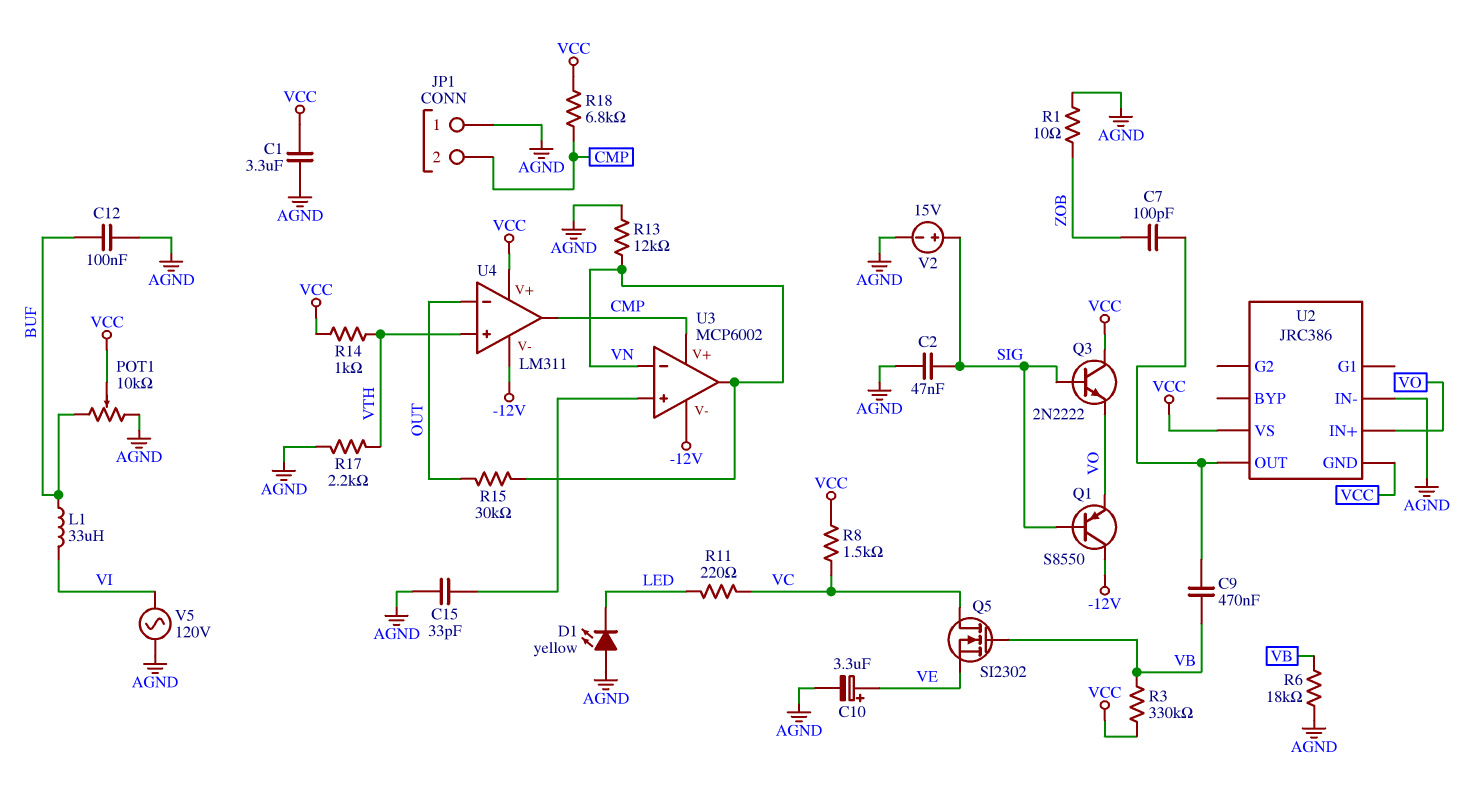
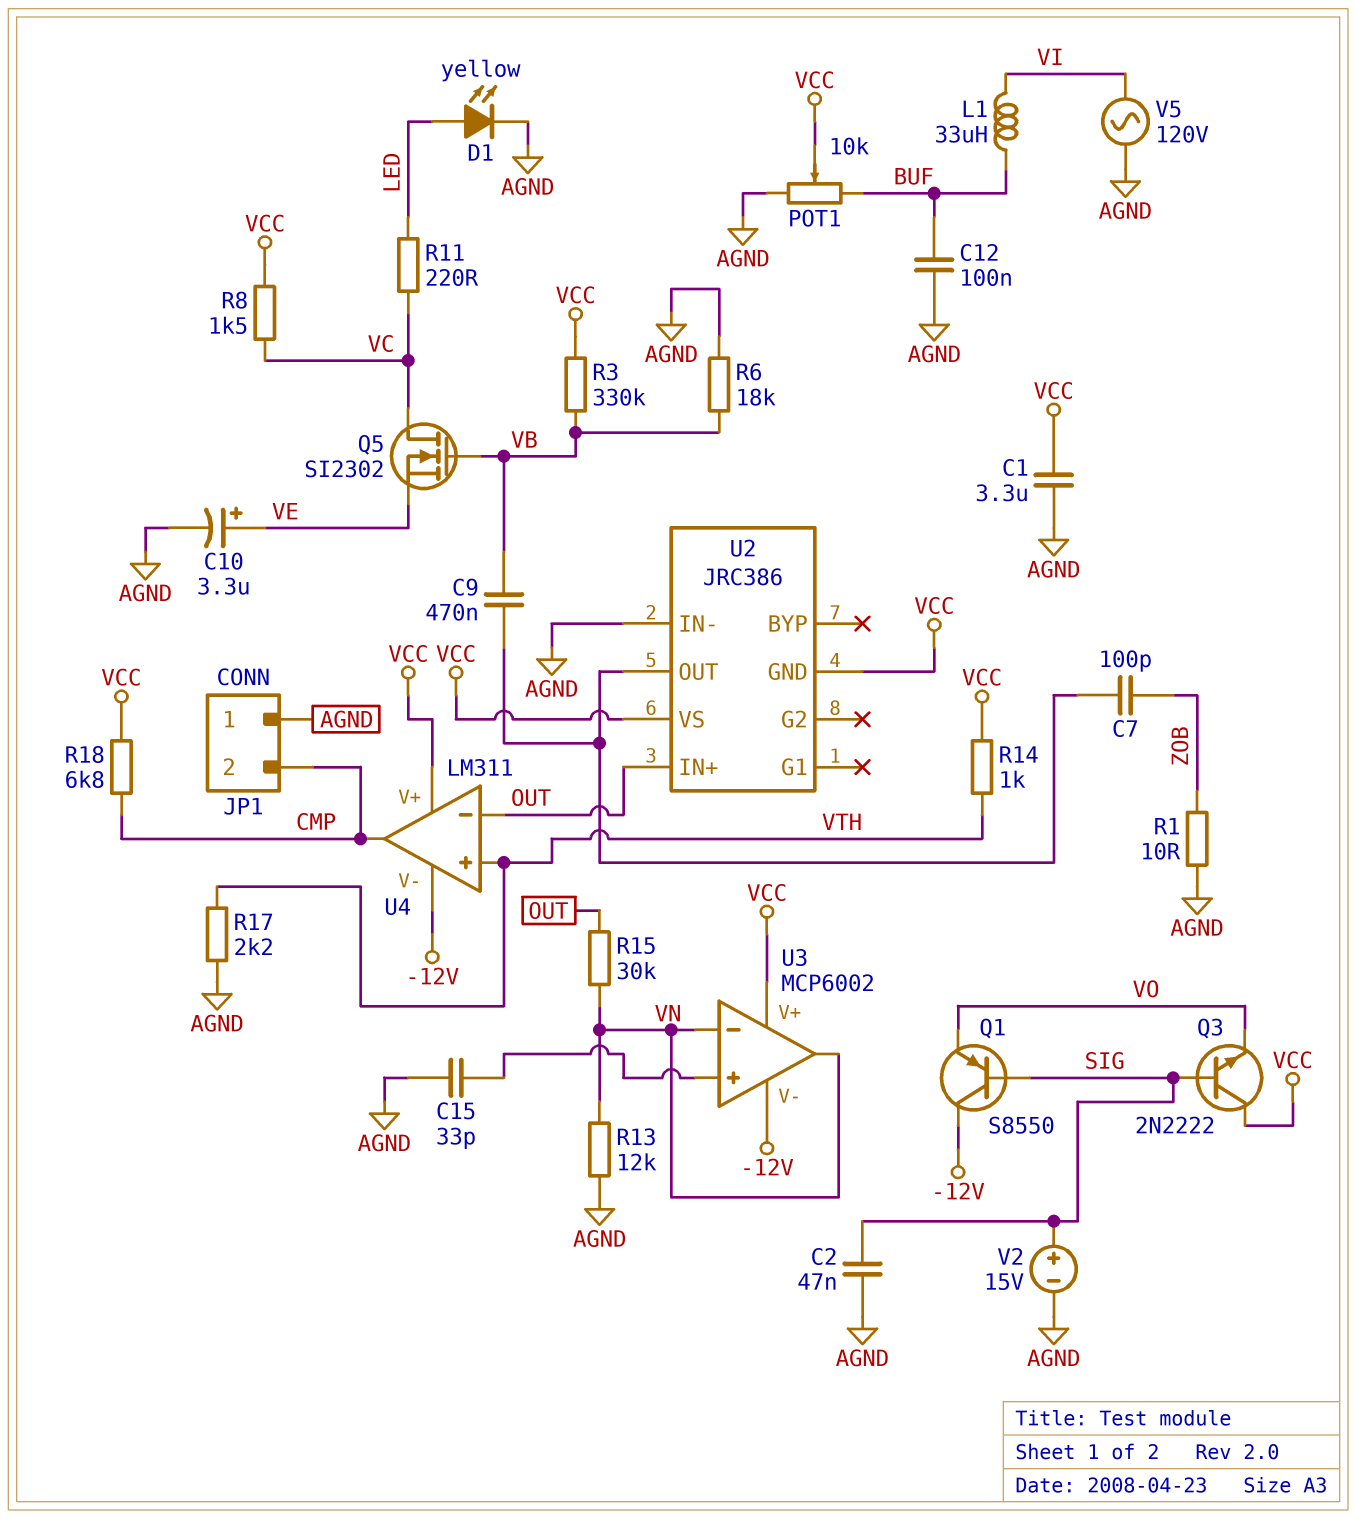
D1: LED yellow (A AGND, K LED) -> LED yellow (A LED, K AGND)
U2 pin IN+: VO -> OUT
U3 pin V+: CMP -> VCC

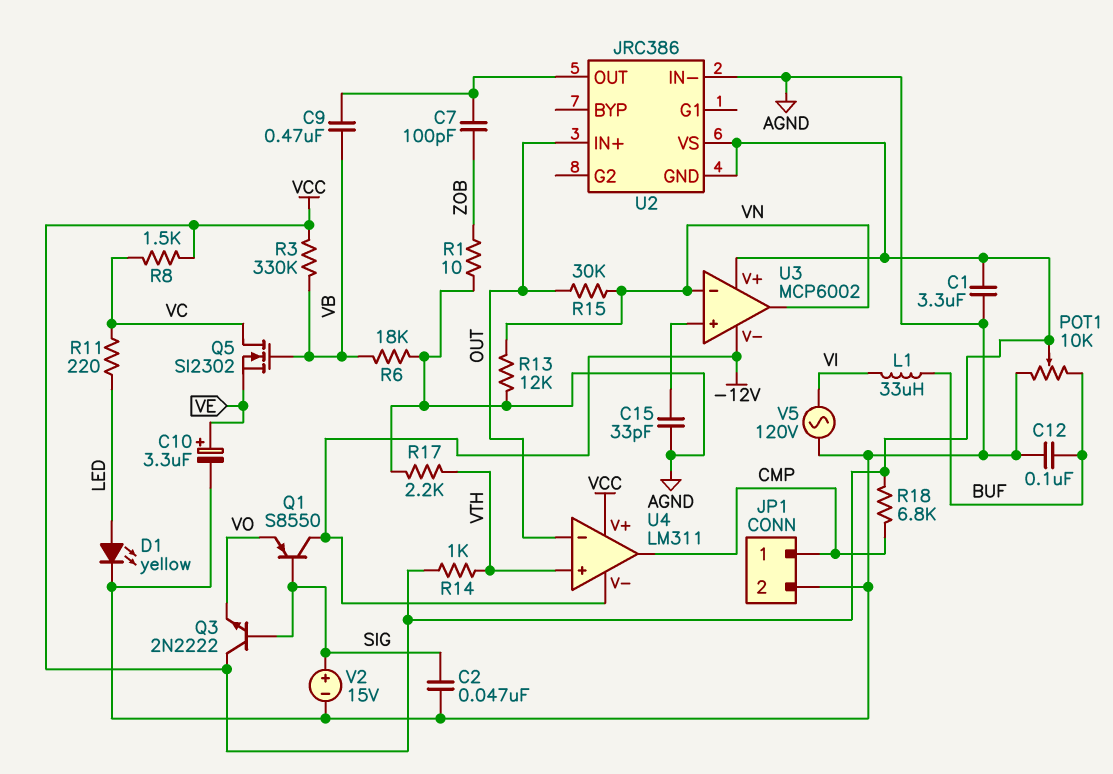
JP1 pin 1: AGND -> CMP
JP1 pin 2: CMP -> AGND

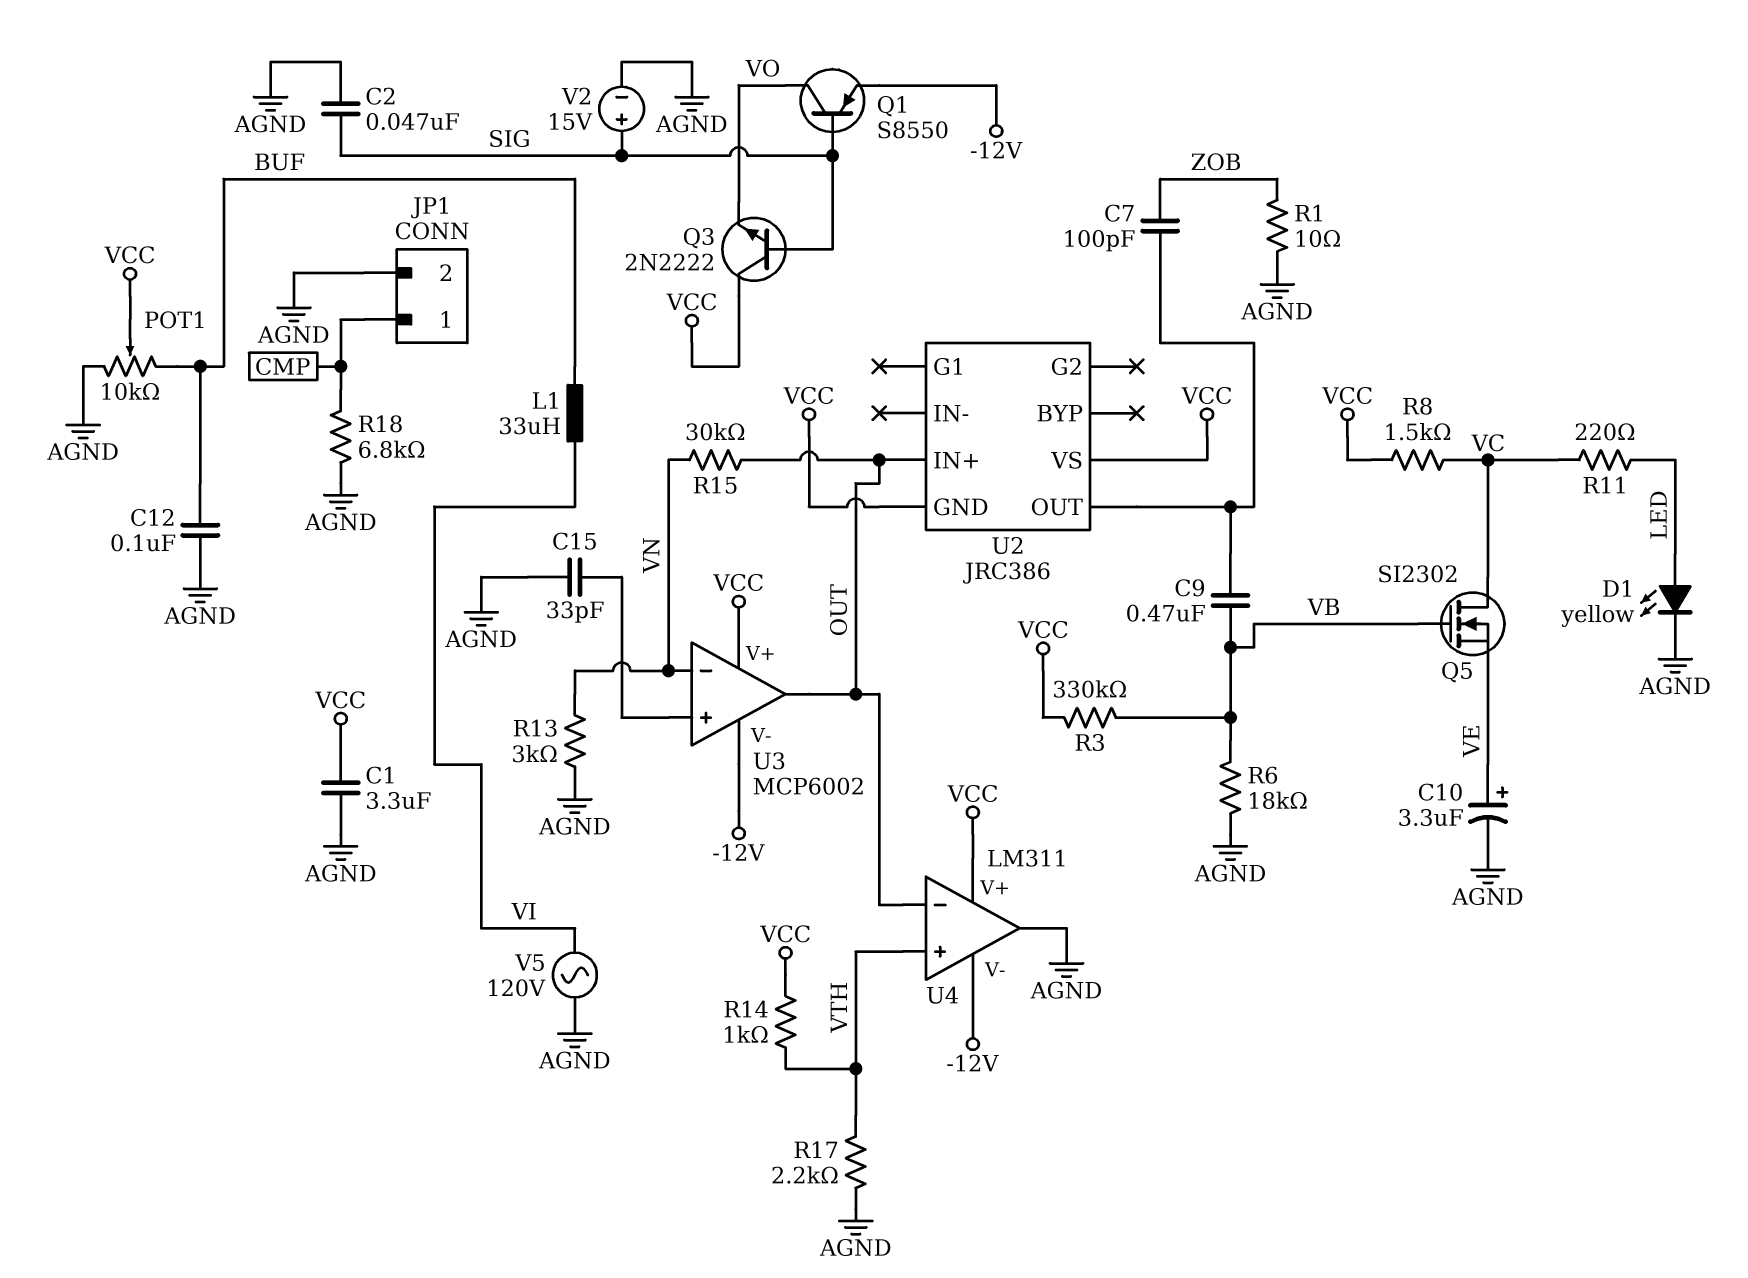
Q1: PNP S8550 (B SIG, C -12V, E VO) -> PNP S8550 (B SIG, C VO, E -12V)
R13: 12k (AGND, VN) -> 3k (AGND, VN)
R18: 6.8k (CMP, VCC) -> 6.8k (AGND, CMP)
U2 pin IN-: AGND -> none
U3 pin out: VN -> OUT
U4 pin out: CMP -> AGND

